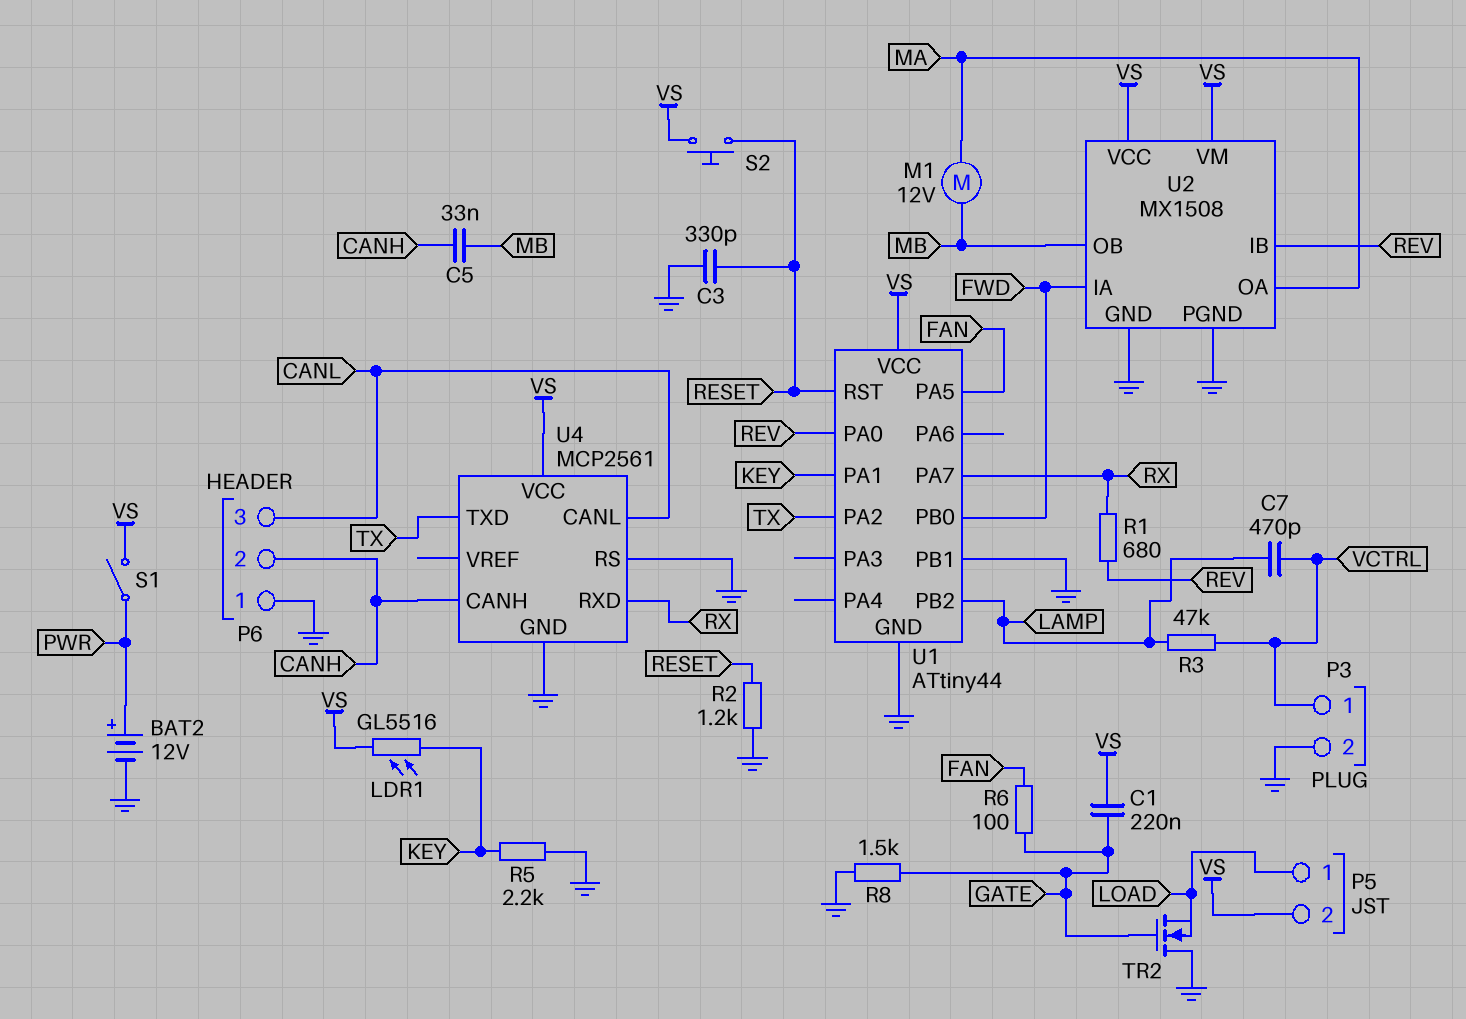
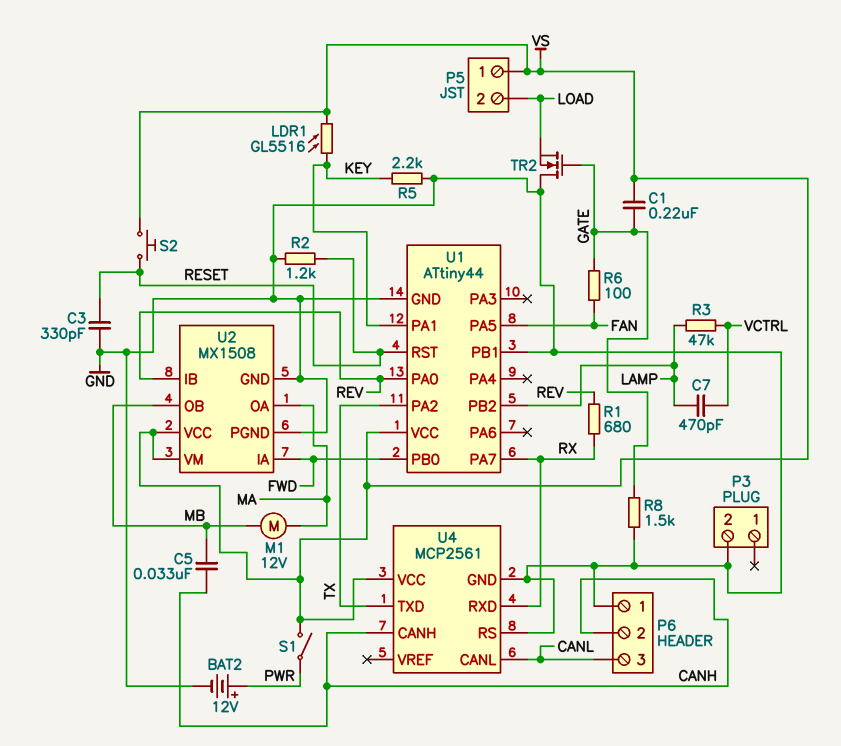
P3 pin 1: VCTRL -> none
P5 pin 1: LOAD -> VS
P5 pin 2: VS -> LOAD

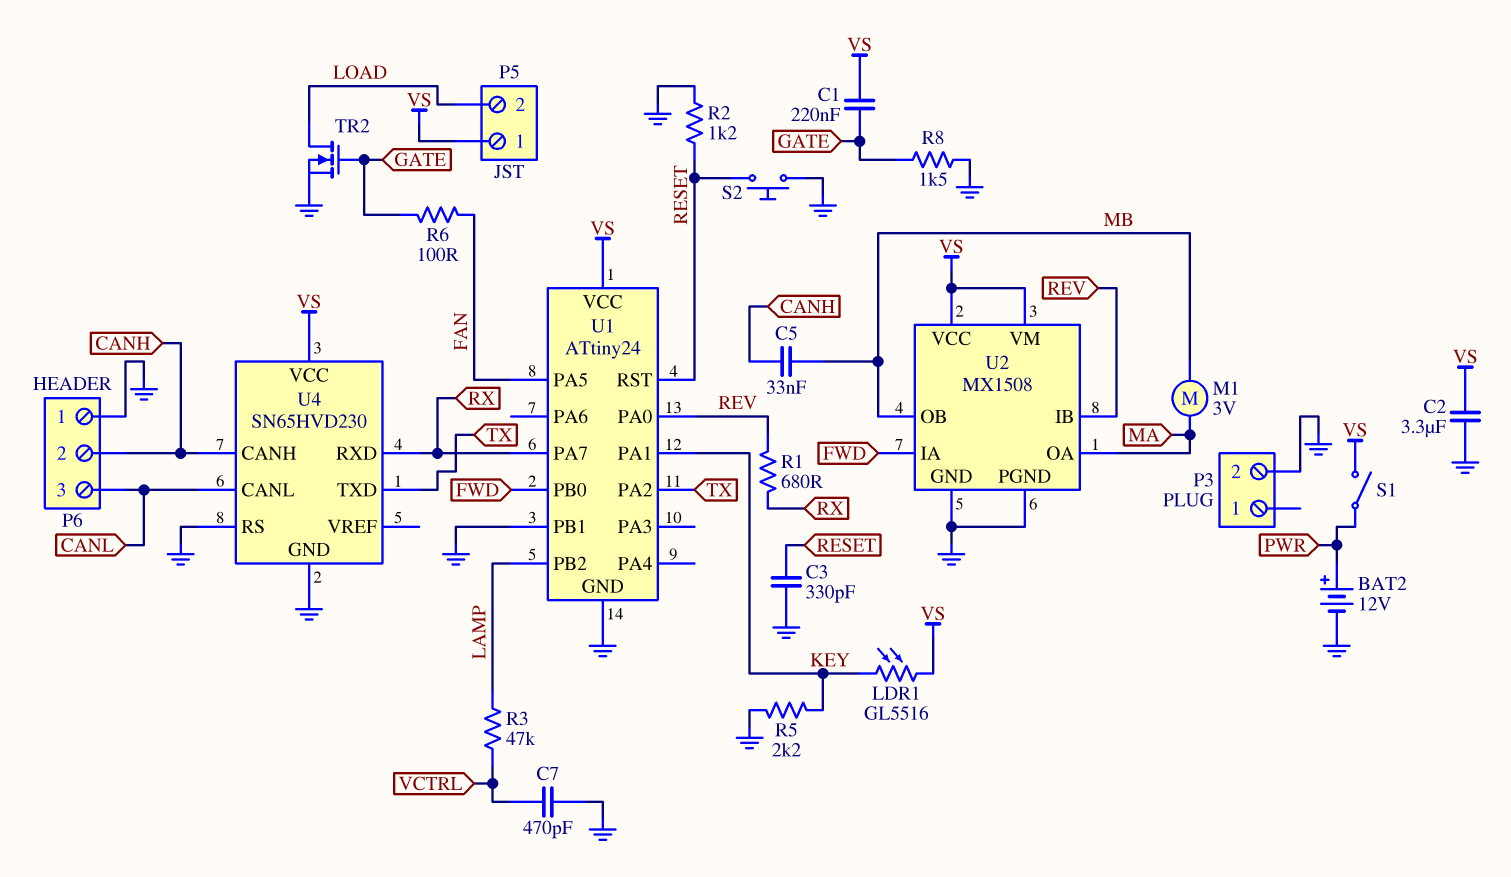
C2: none -> 3.3uF (GND, VS)
C7: 470pF (LAMP, VCTRL) -> 470pF (GND, VCTRL)
M1: motor 12V (MA, MB) -> motor 3V (MA, MB)
S2: button (RESET, VS) -> button (GND, RESET)
TR2: NMOS (G GATE, D GND, S LOAD) -> NMOS (G GATE, D LOAD, S GND)
U1: ATtiny44 -> ATtiny24
U4: MCP2561 -> SN65HVD230

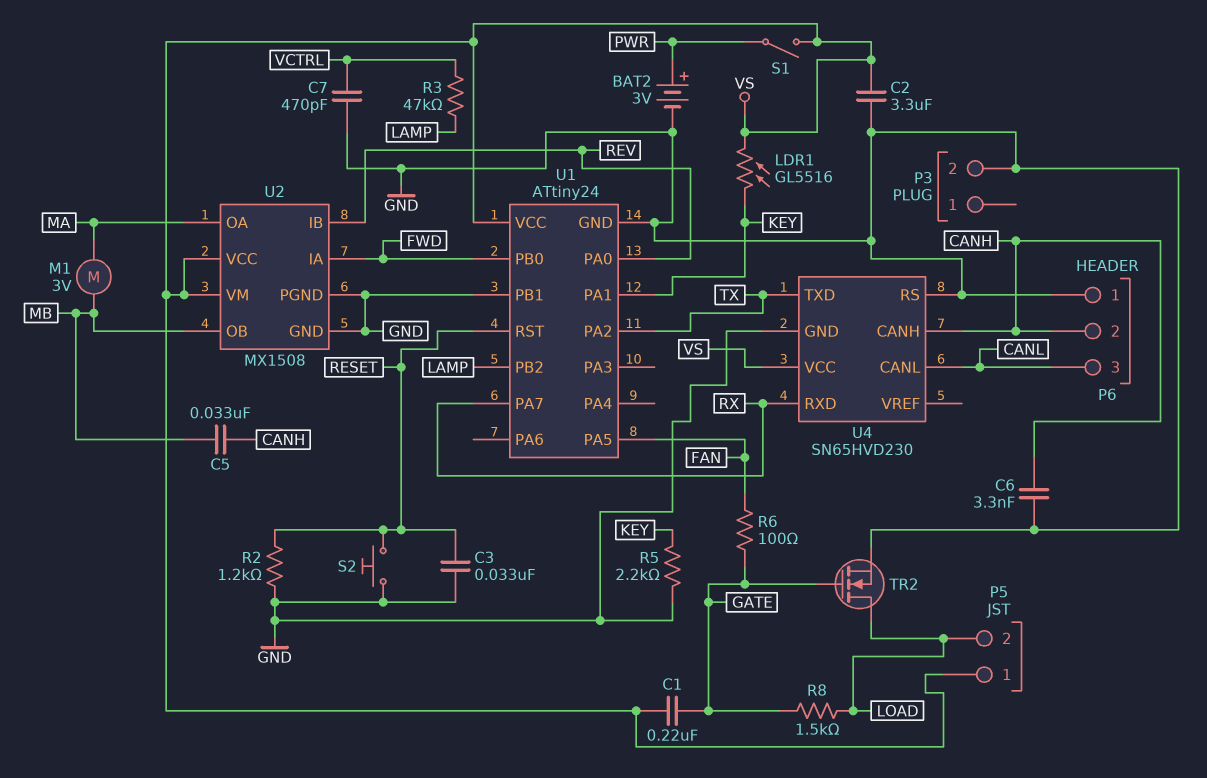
BAT2: 12V (plus PWR, minus GND) -> 3V (plus PWR, minus GND)
C3: 330pF (GND, RESET) -> 33nF (GND, RESET)
C6: none -> 3.3nF (CANH, GND)
R1: 680 (REV, RX) -> none
R8: 1.5k (GATE, GND) -> 1.5k (GATE, LOAD)

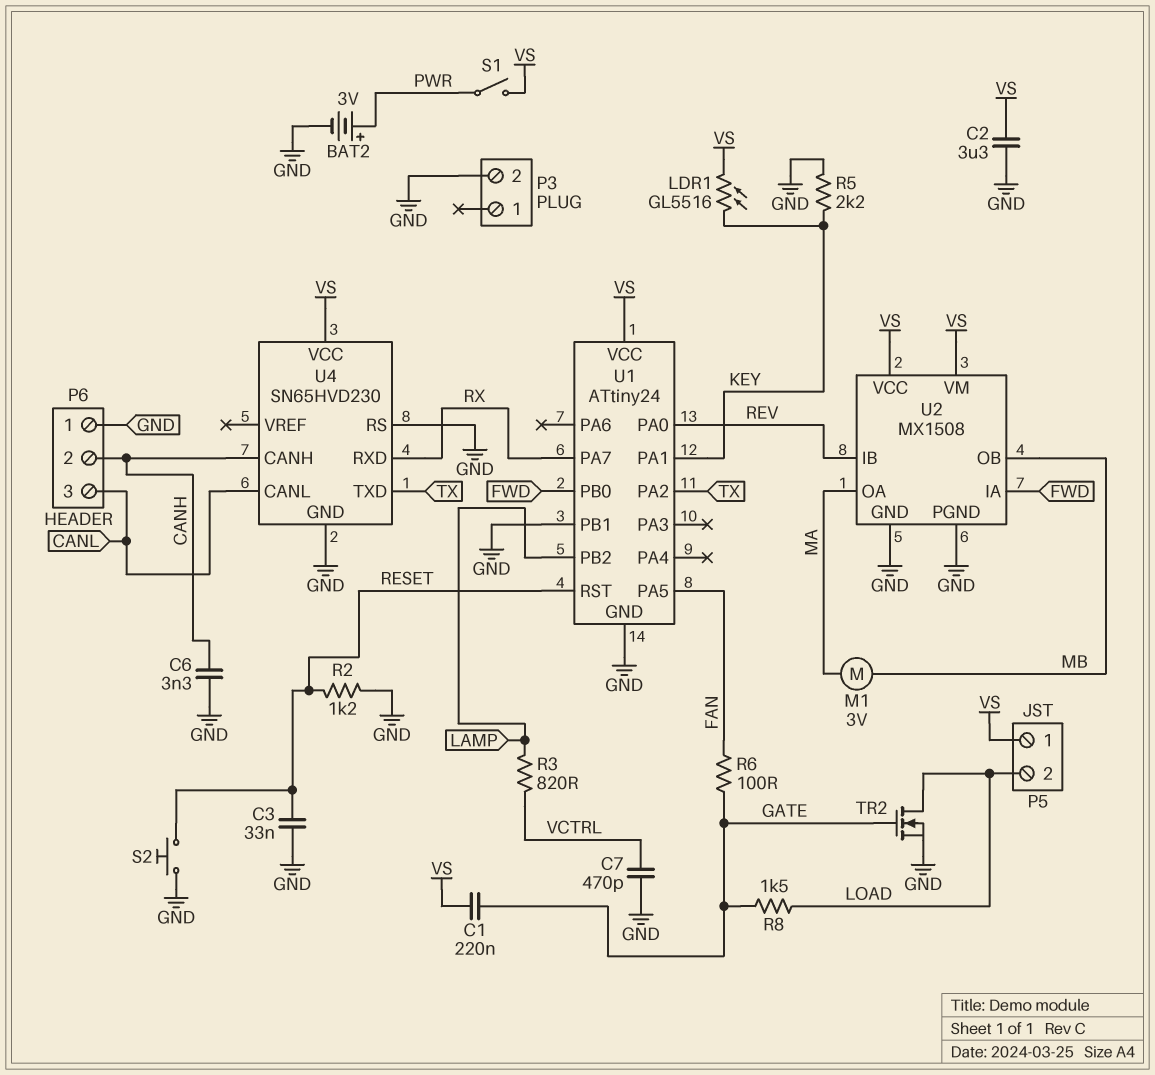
C5: 33nF (CANH, MB) -> none
R3: 47k (LAMP, VCTRL) -> 820 (LAMP, VCTRL)

